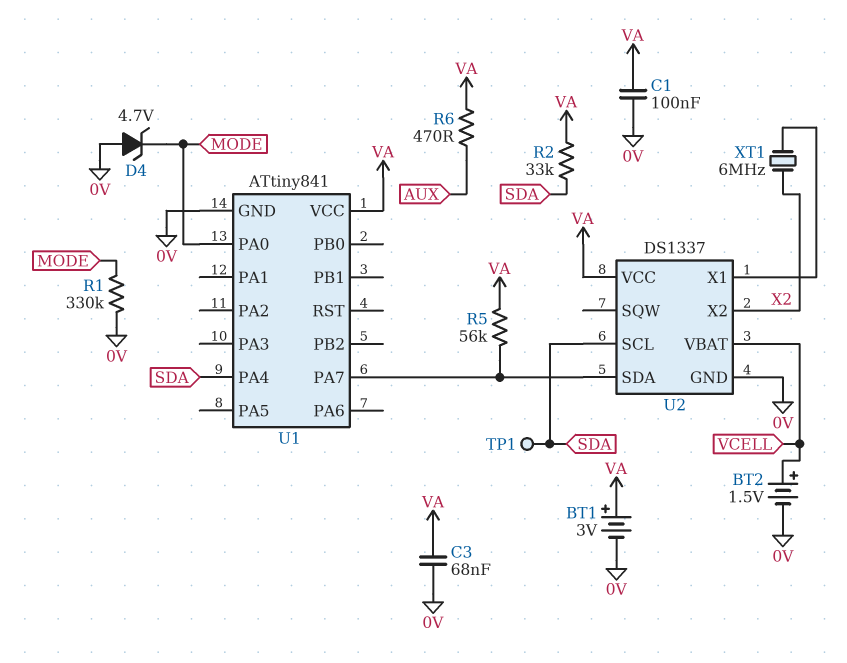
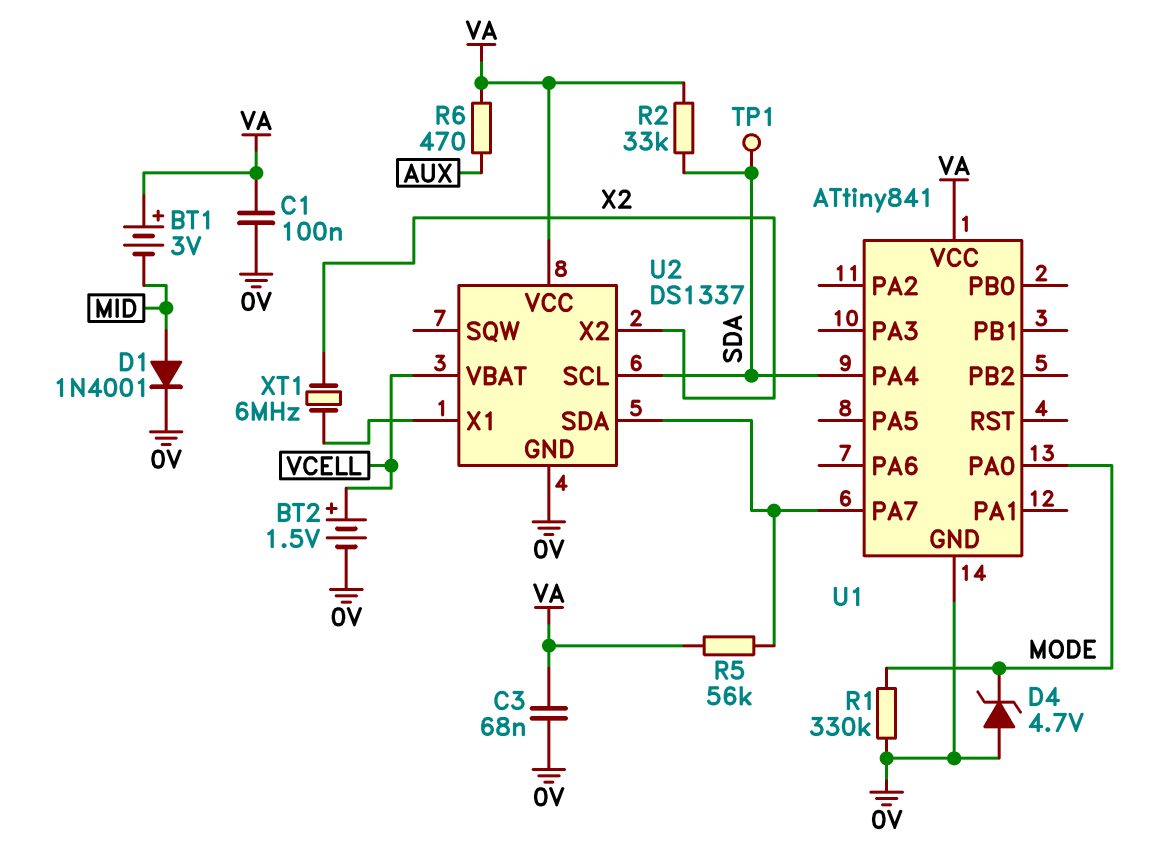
BT1: 3V (plus VA, minus 0V) -> 3V (plus VA, minus MID)
D1: none -> diode 1N4001 (A MID, K 0V)

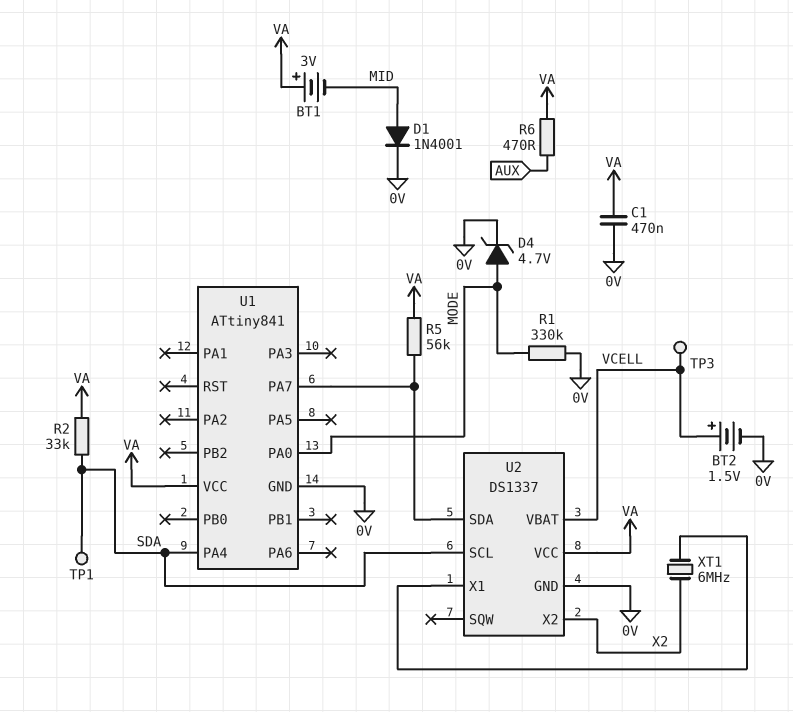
C1: 100nF (0V, VA) -> 470nF (0V, VA)
C3: 68nF (0V, VA) -> none
D4: zener 4.7V (A 0V, K MODE) -> zener 4.7V (A MODE, K 0V)
TP3: none -> test point (VCELL)

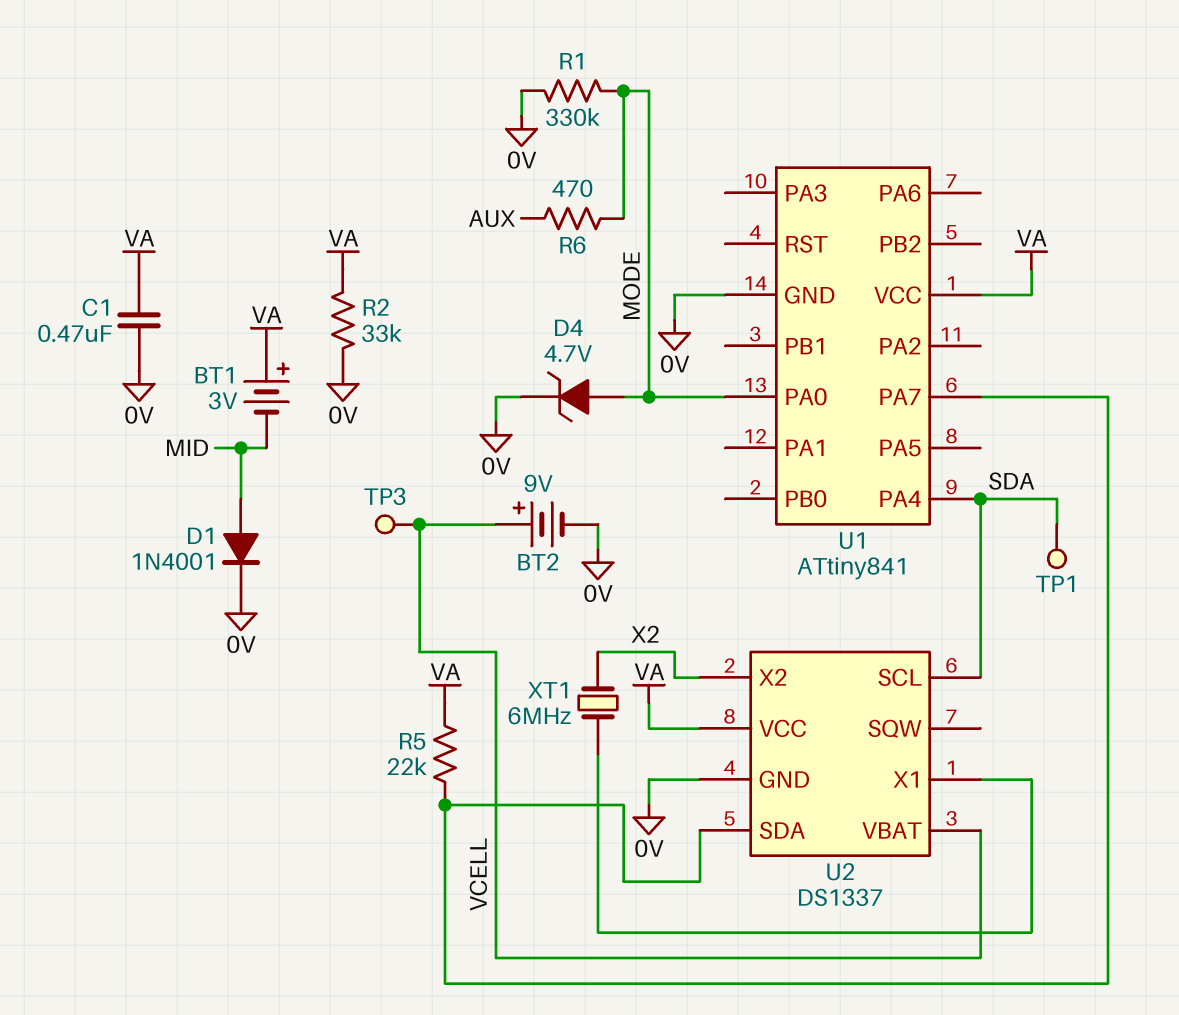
BT2: 1.5V (plus VCELL, minus 0V) -> 9V (plus VCELL, minus 0V)
R2: 33k (SDA, VA) -> 33k (0V, VA)
R5: 56k (U1/PA7, VA) -> 22k (U1/PA7, VA)
R6: 470 (AUX, VA) -> 470 (AUX, MODE)

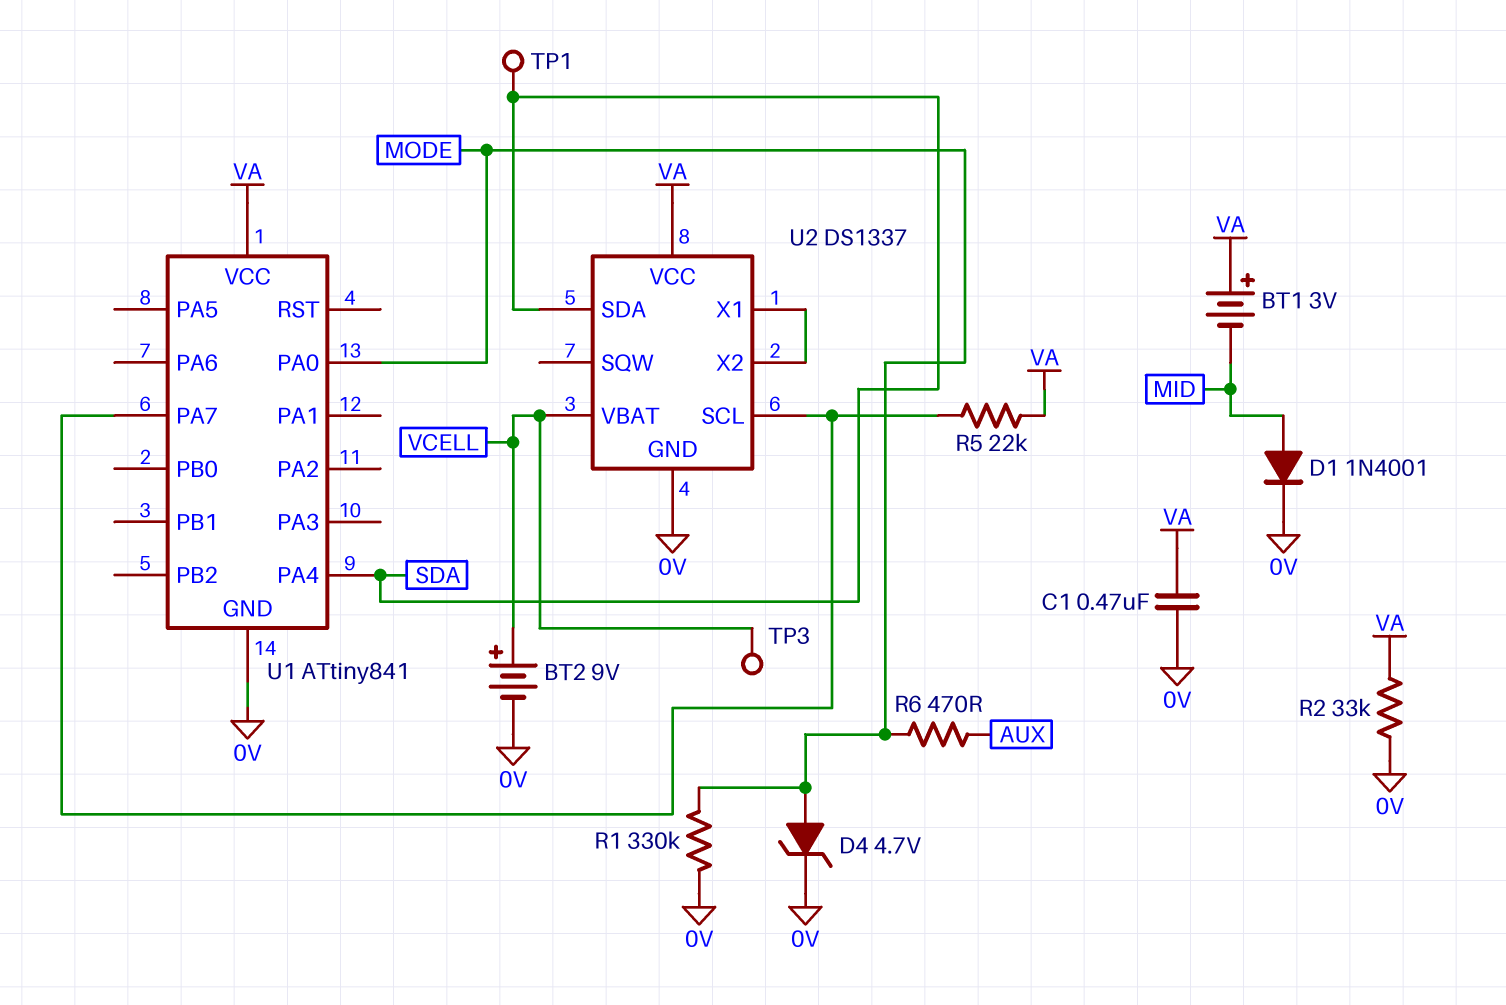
U2 pin SCL: SDA -> U1/PA7
U2 pin SDA: U1/PA7 -> SDA
U2 pin X2: X2 -> U2/X1
XT1: 6MHz (U2/X1, X2) -> none

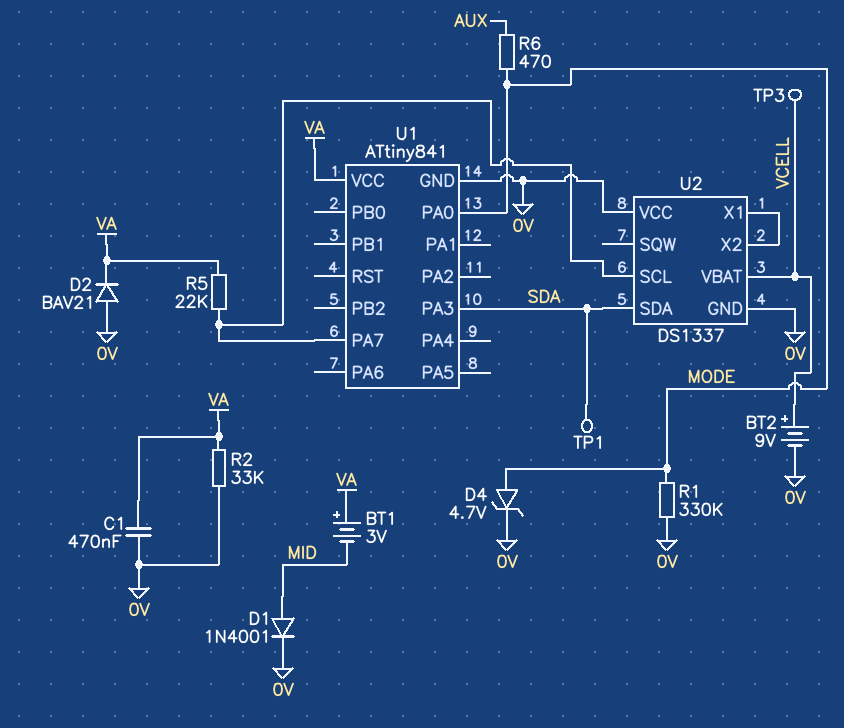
D2: none -> diode BAV21 (A 0V, K VA)
U1 pin PA3: none -> SDA
U1 pin PA4: SDA -> none
U2 pin VCC: VA -> 0V

